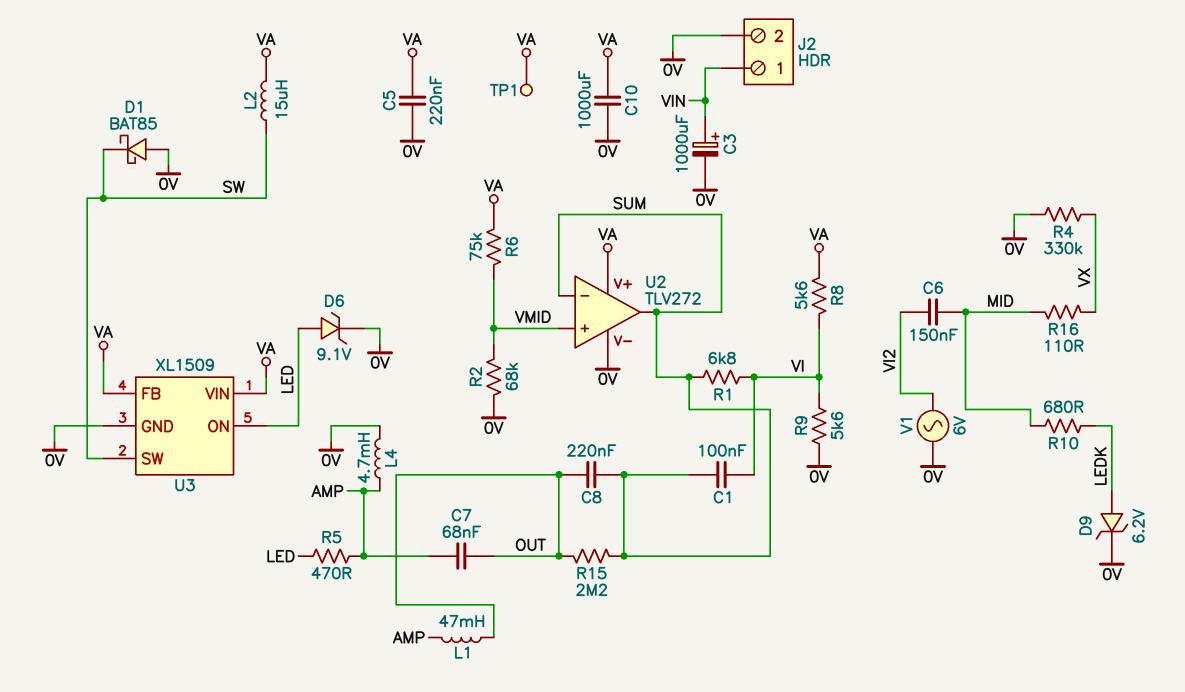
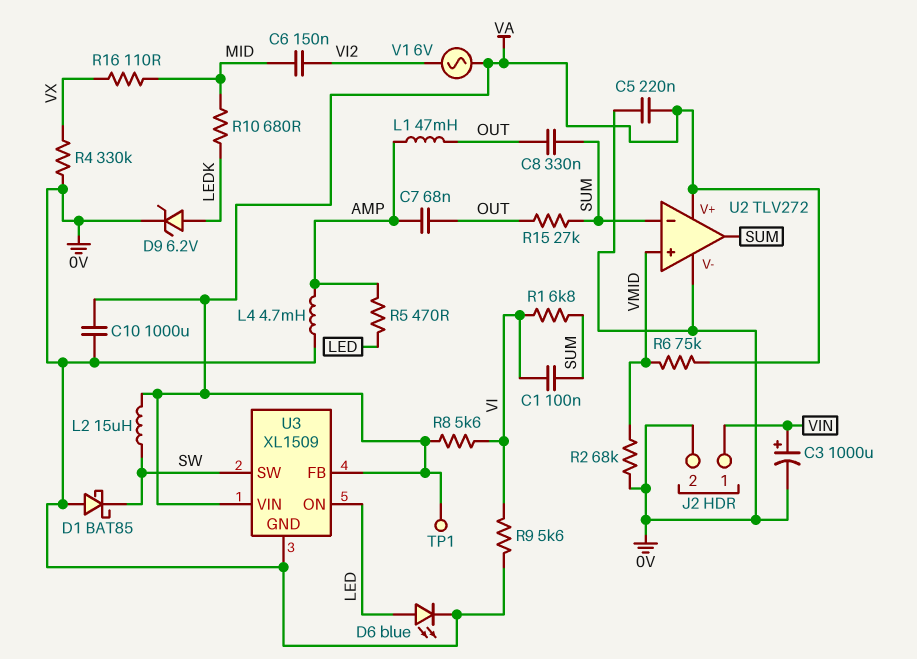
C8: 220nF (OUT, SUM) -> 330nF (OUT, SUM)
D6: zener 9.1V (A LED, K 0V) -> LED blue (A LED, K 0V)
R15: 2.2M (OUT, SUM) -> 27k (OUT, SUM)
V1: AC 6V (0V, VI2) -> AC 6V (VA, VI2)

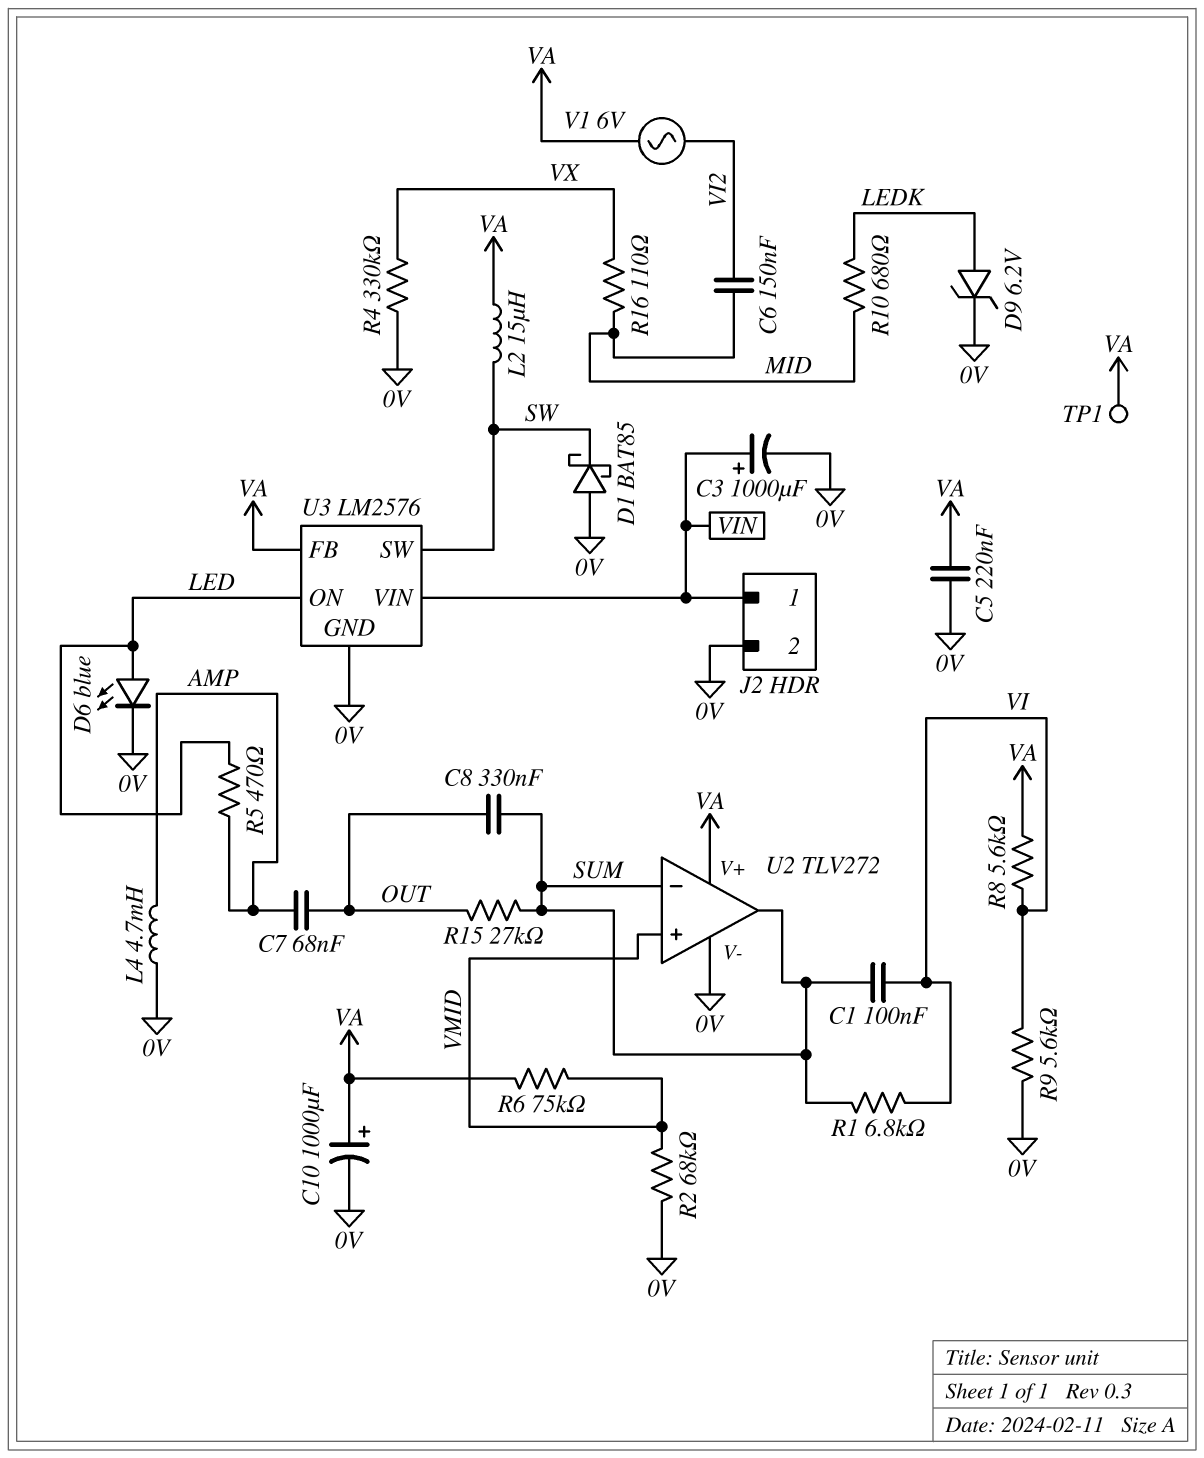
C10: 1000uF (0V, VA) -> 1000uF (plus VA, minus 0V)
L1: 47mH (AMP, OUT) -> none
U3: XL1509 -> LM2576
U3 pin VIN: VA -> VIN

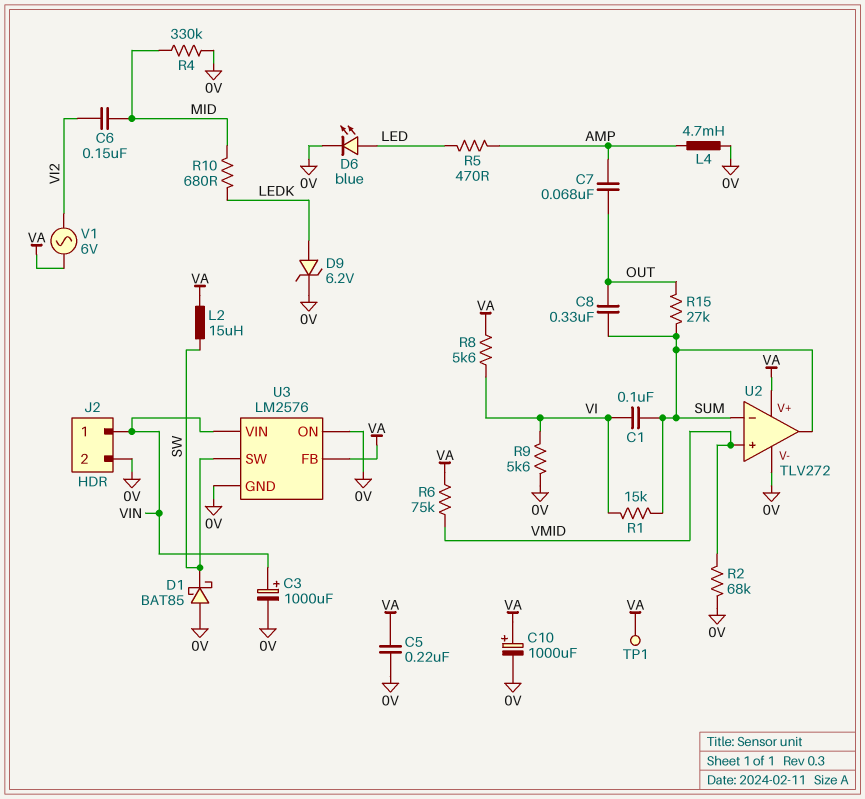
R1: 6.8k (SUM, VI) -> 15k (SUM, VI)
R4: 330k (0V, VX) -> 330k (0V, MID)
R16: 110 (MID, VX) -> none
U3 pin ON: LED -> 0V

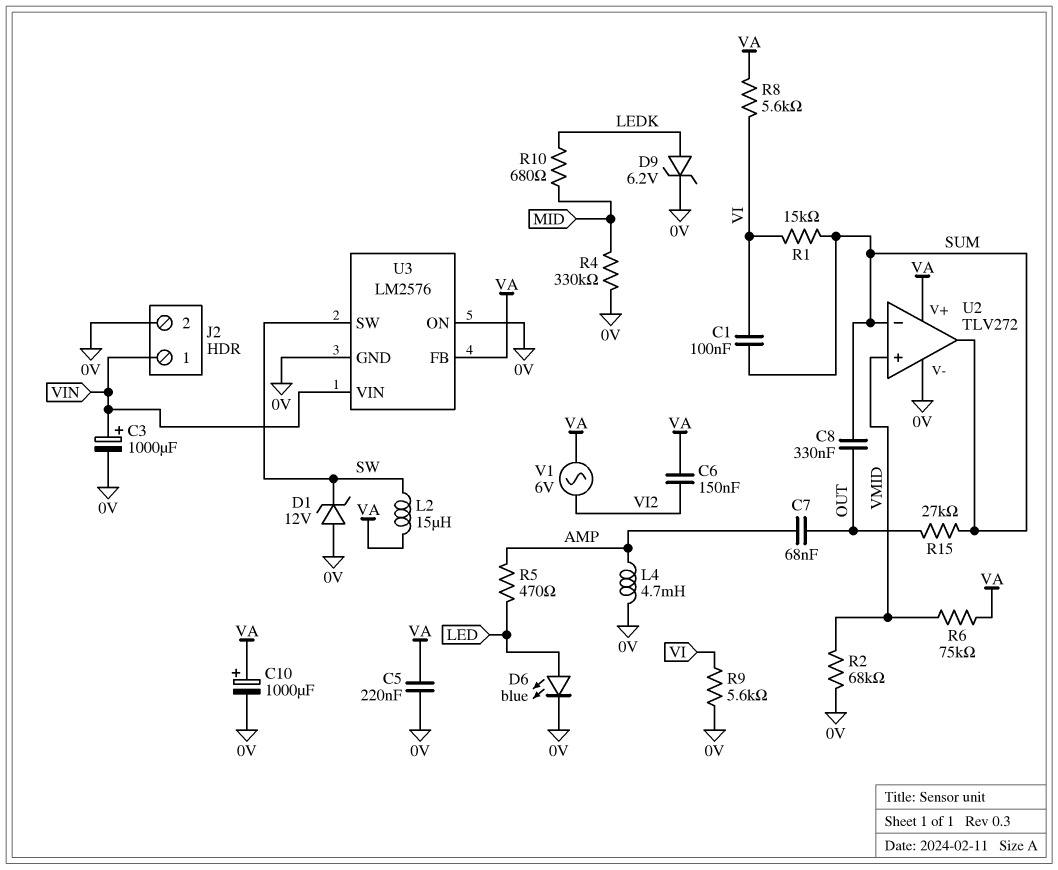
C6: 150nF (MID, VI2) -> 150nF (VA, VI2)
D1: schottky BAT85 (A 0V, K SW) -> zener 12V (A 0V, K SW)
TP1: test point (VA) -> none

